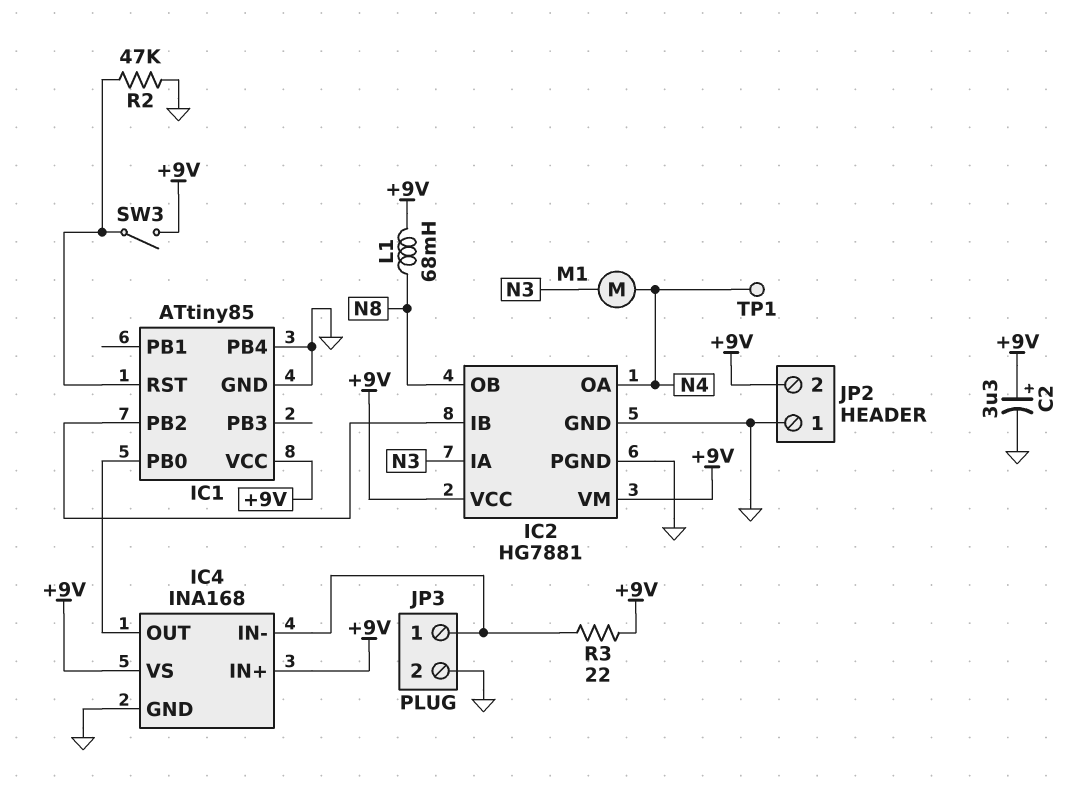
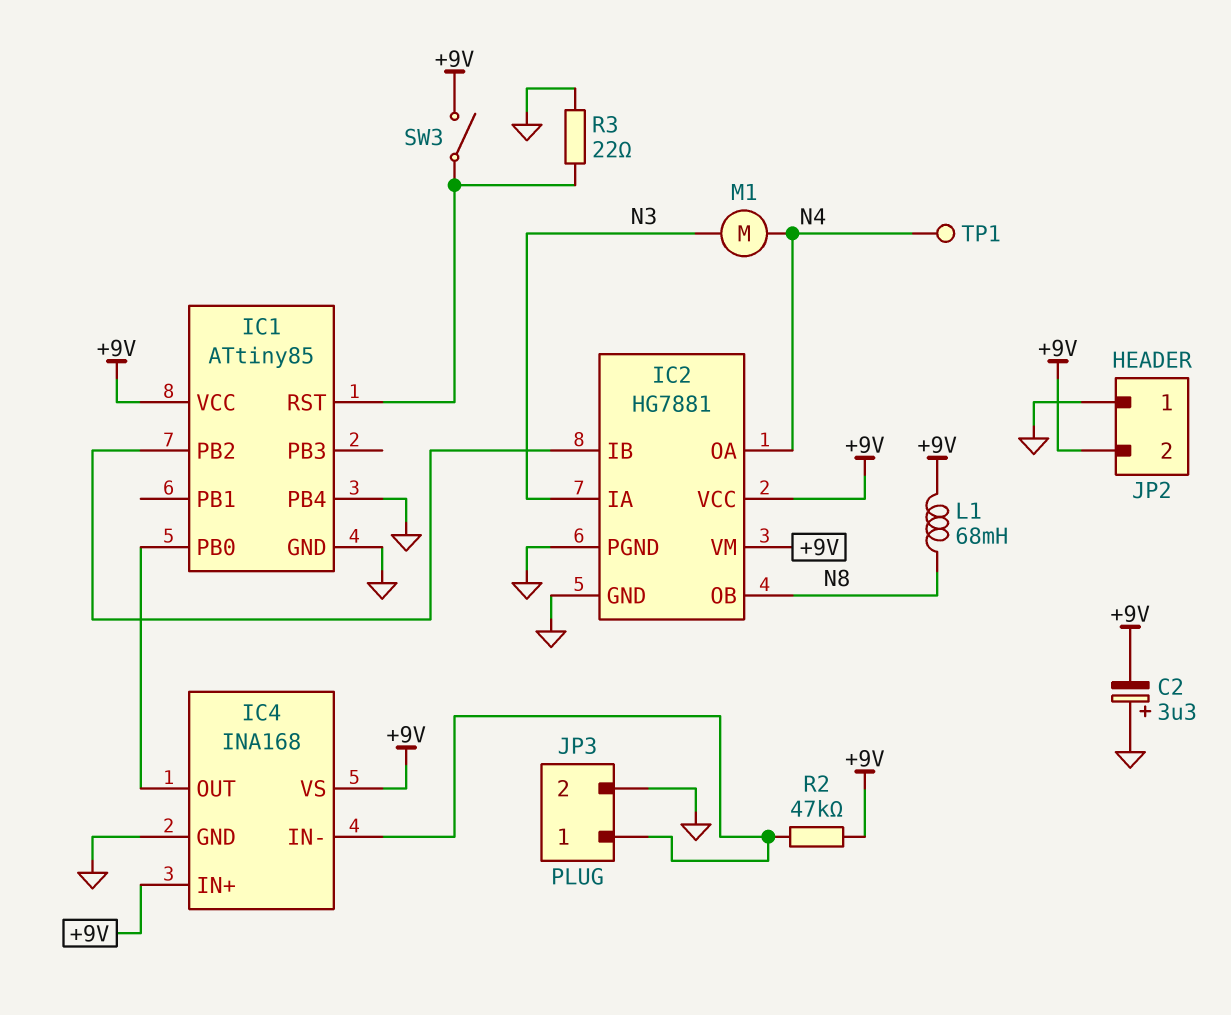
C2: 3.3uF (plus +9V, minus GND) -> 3.3uF (plus GND, minus +9V)
R2: 47k (GND, IC1/RST) -> 47k (+9V, IC4/IN-)
R3: 22 (+9V, IC4/IN-) -> 22 (GND, IC1/RST)

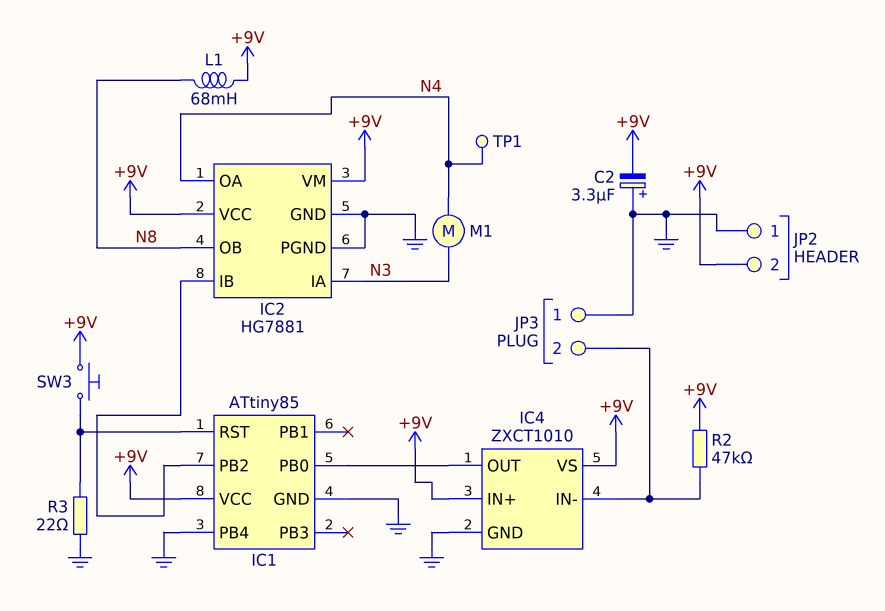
IC4: INA168 -> ZXCT1010
JP3 pin 1: IC4/IN- -> GND
JP3 pin 2: GND -> IC4/IN-
SW3: switch (+9V, IC1/RST) -> button (+9V, IC1/RST)

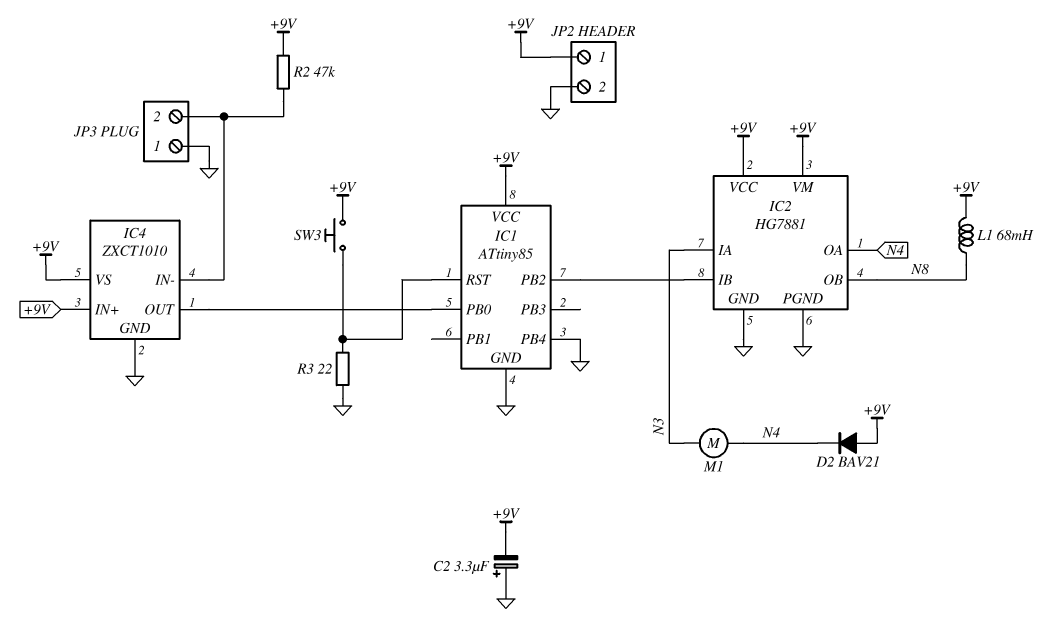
D2: none -> diode BAV21 (A +9V, K N4)
JP2 pin 1: GND -> +9V
JP2 pin 2: +9V -> GND
TP1: test point (N4) -> none

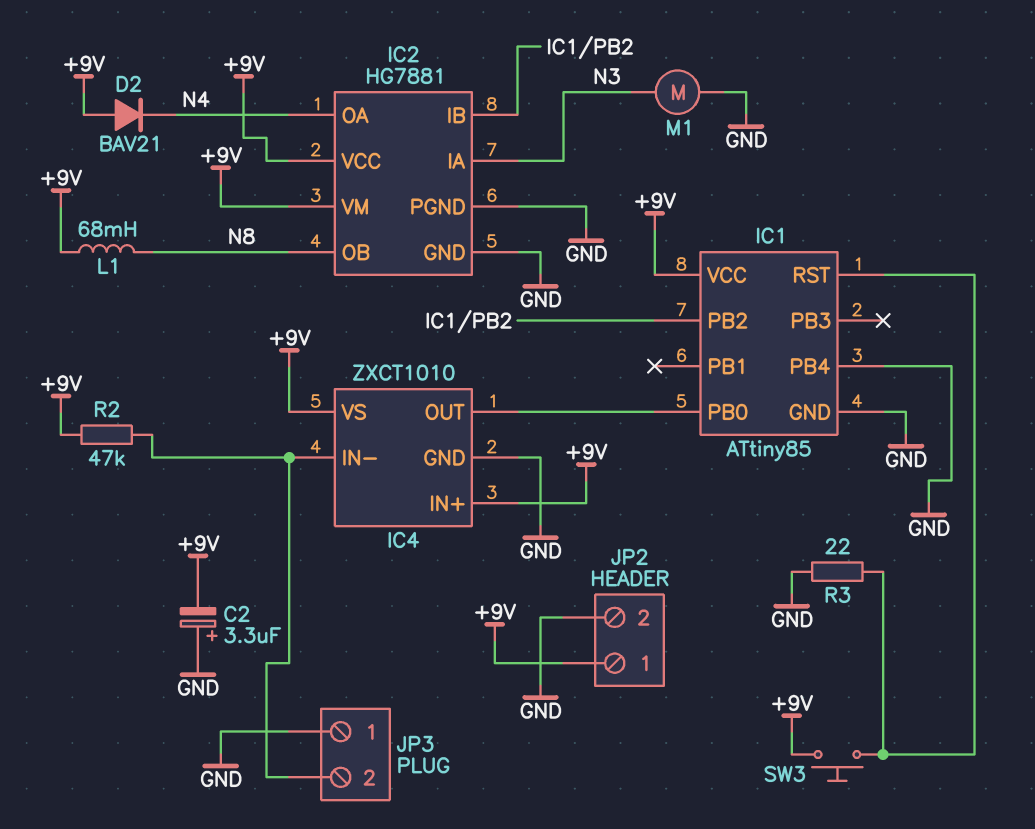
M1: motor (N3, N4) -> motor (GND, N3)

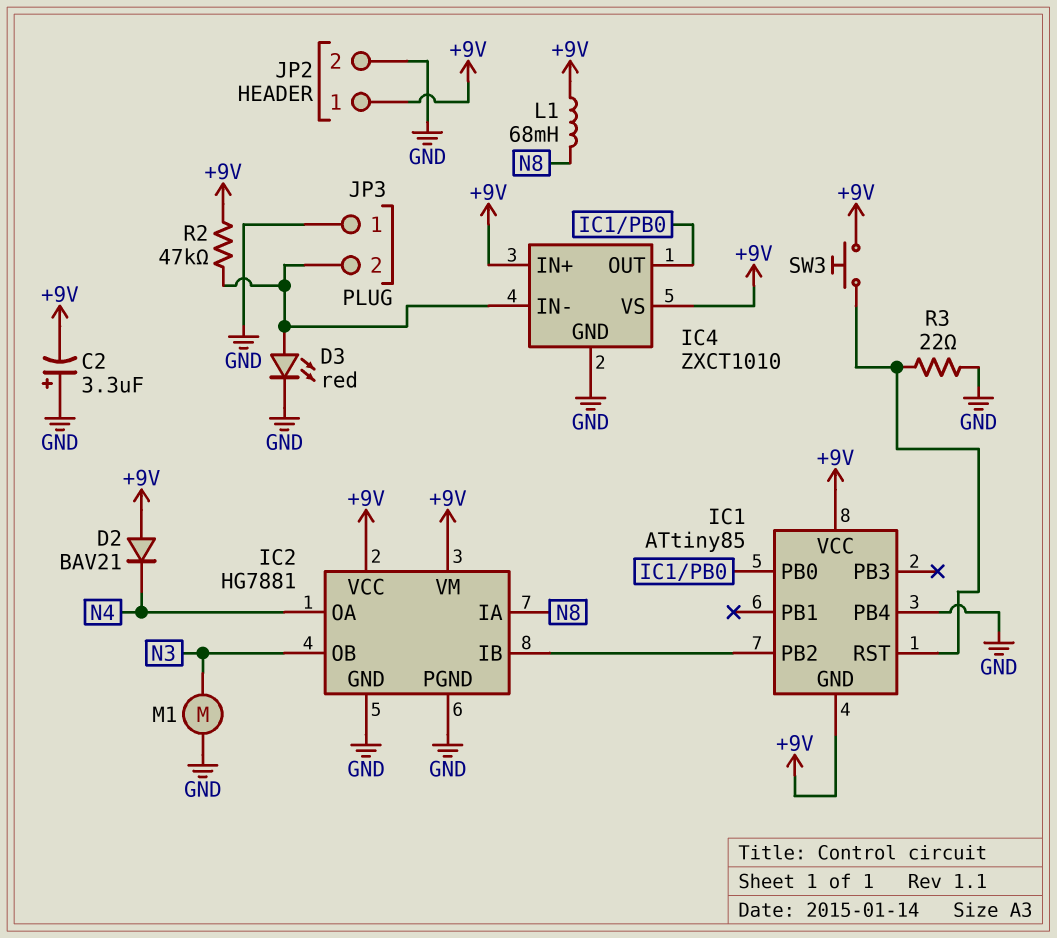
D3: none -> LED red (A IC4/IN-, K GND)
IC1 pin GND: GND -> +9V
IC2 pin IA: N3 -> N8
IC2 pin OB: N8 -> N3

